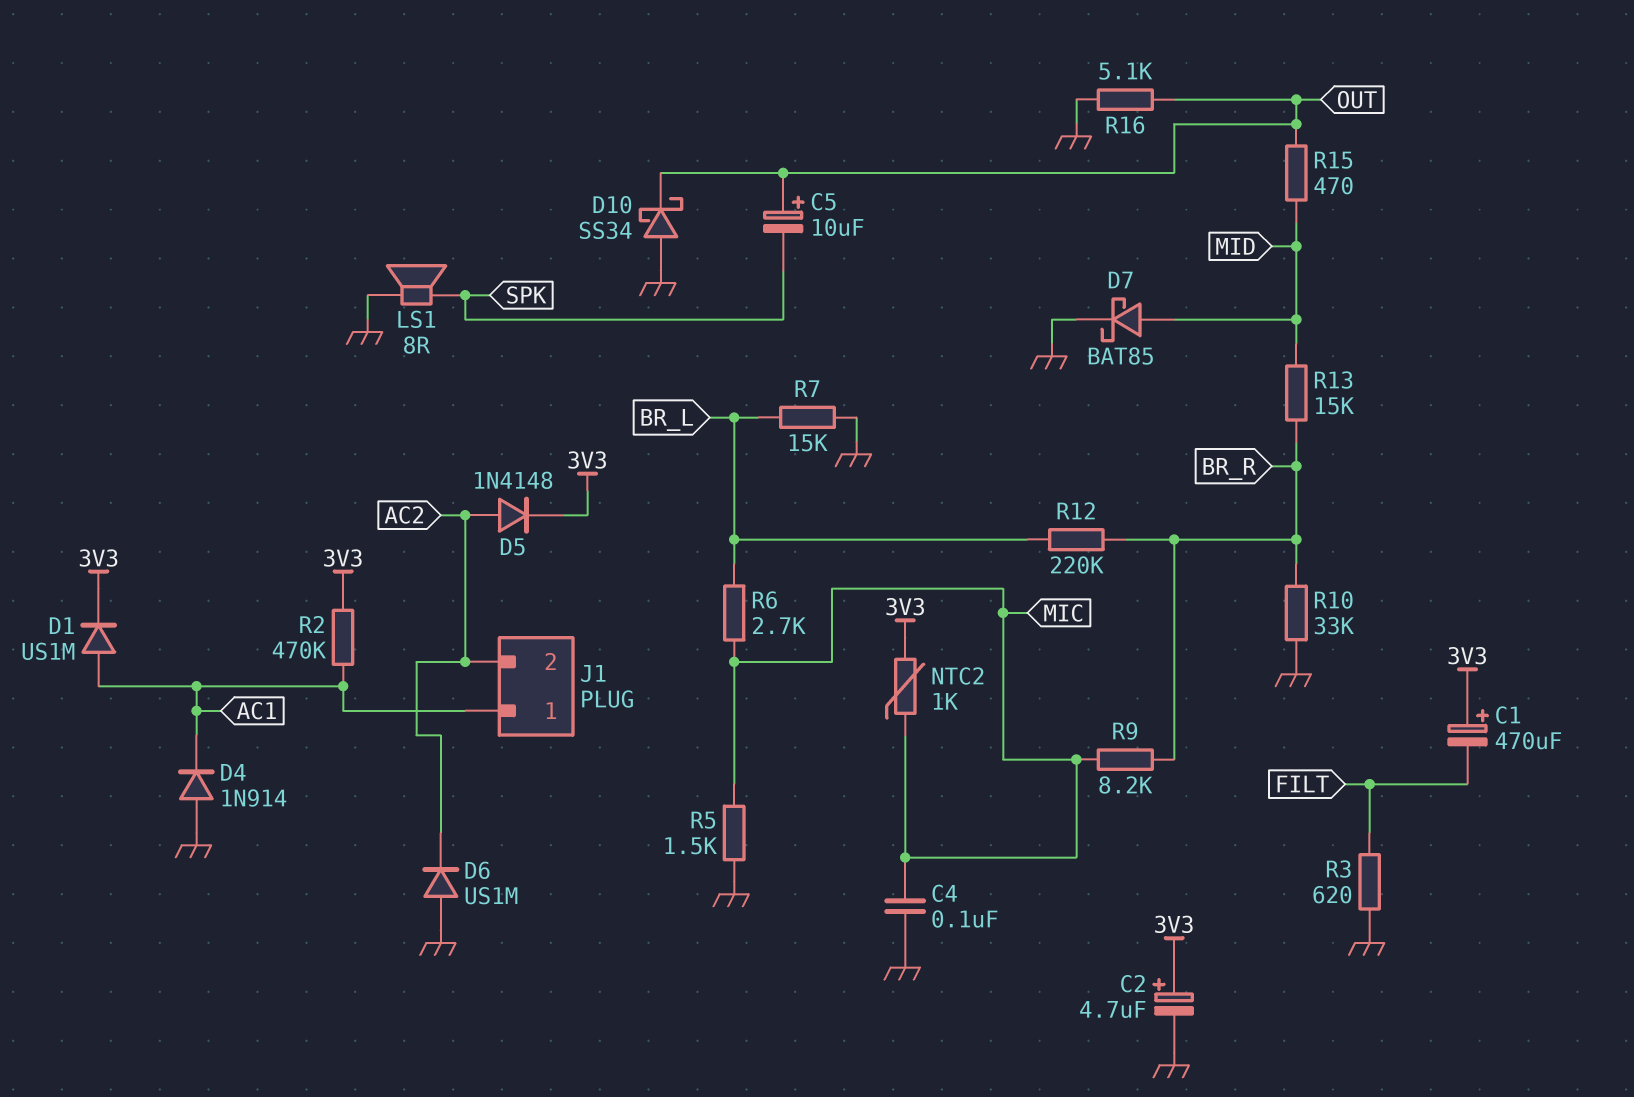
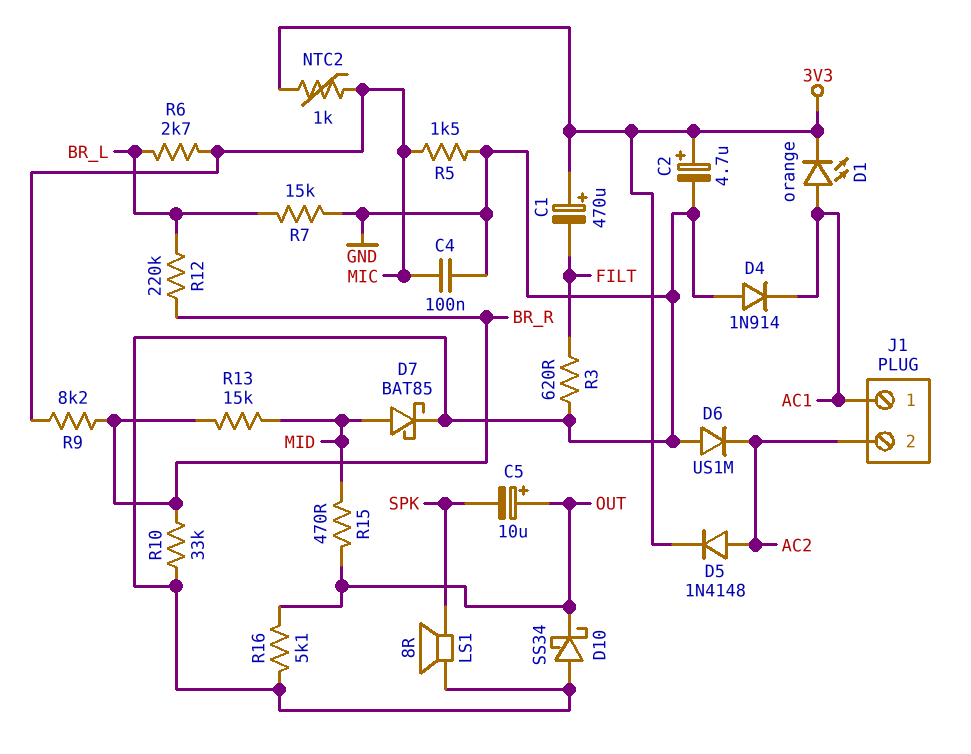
D1: diode US1M (A AC1, K 3V3) -> LED orange (A AC1, K 3V3)
R2: 470k (3V3, AC1) -> none

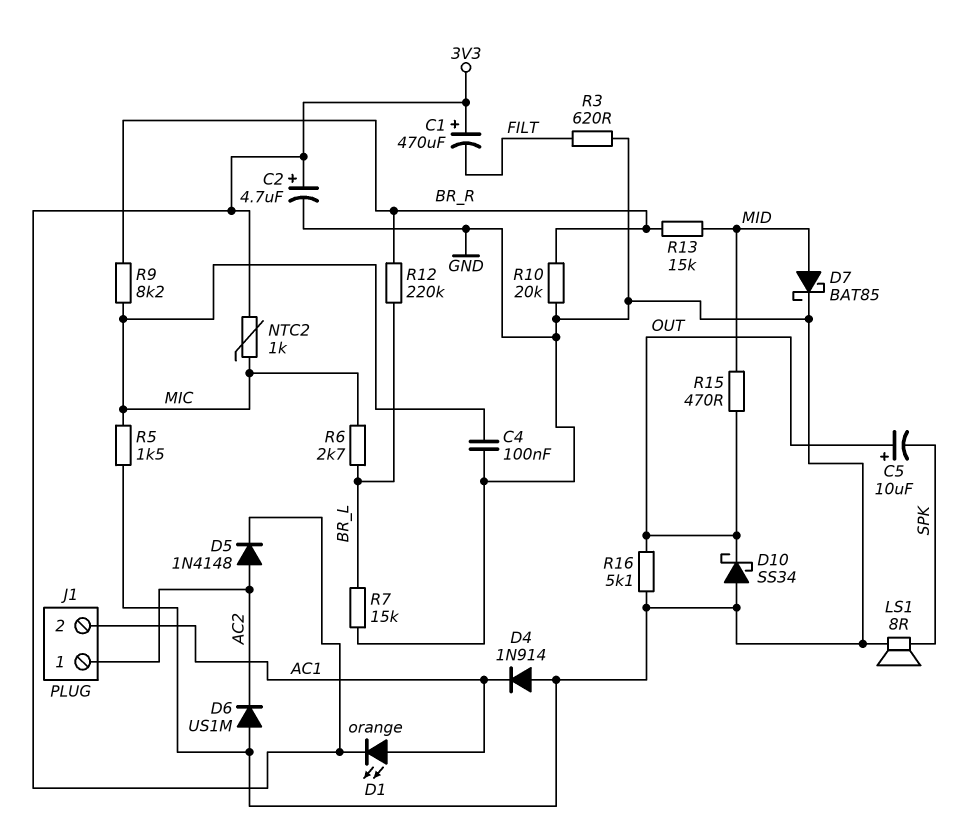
J1 pin 1: AC1 -> AC2
J1 pin 2: AC2 -> AC1
R10: 33k (BR_R, GND) -> 20k (BR_R, GND)

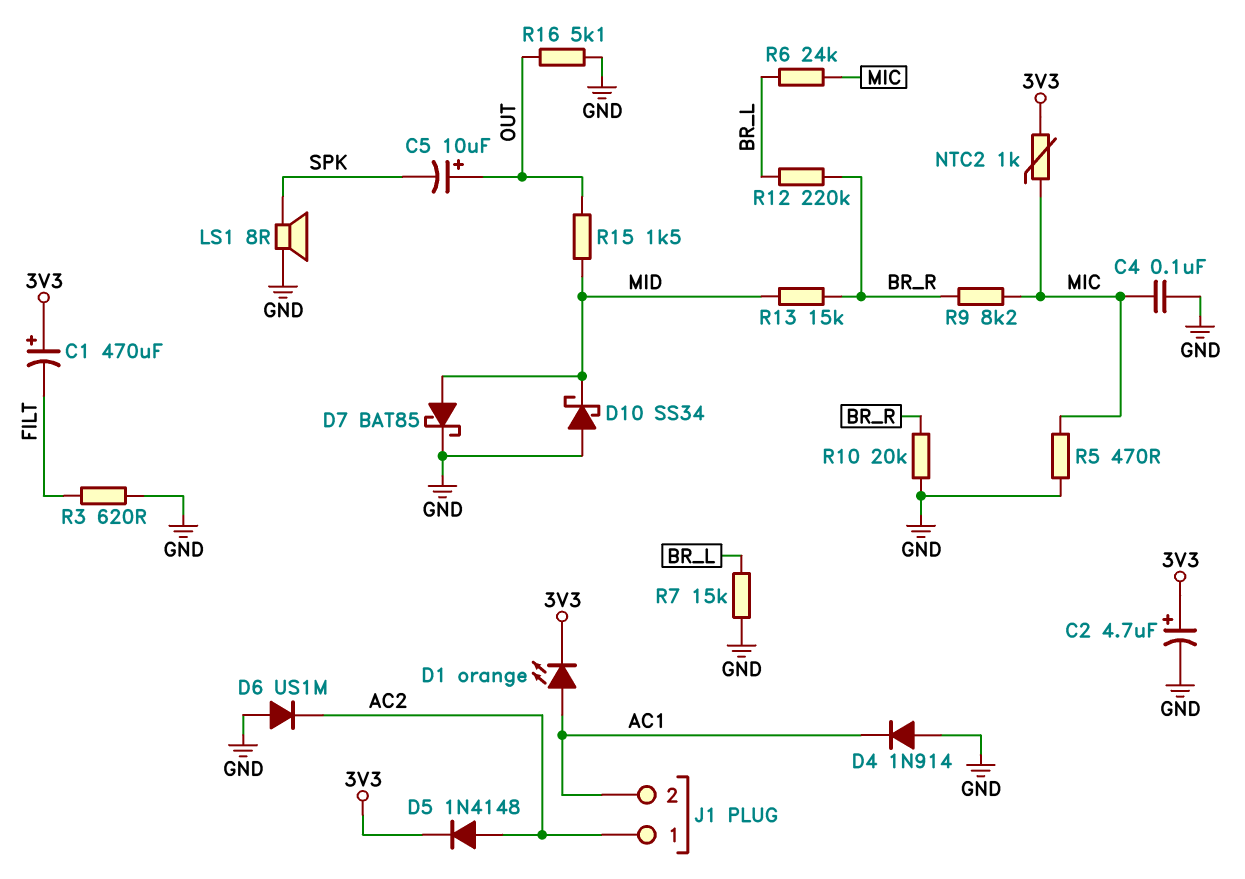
D10: schottky SS34 (A GND, K OUT) -> schottky SS34 (A GND, K MID)
R5: 1.5k (GND, MIC) -> 470 (GND, MIC)
R6: 2.7k (BR_L, MIC) -> 24k (BR_L, MIC)
R15: 470 (MID, OUT) -> 1.5k (MID, OUT)

